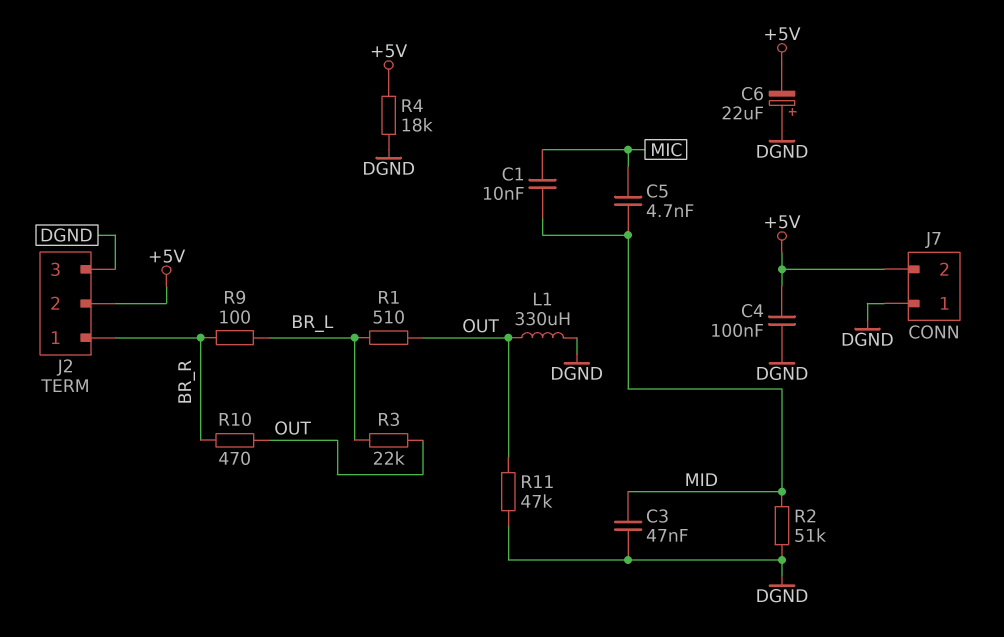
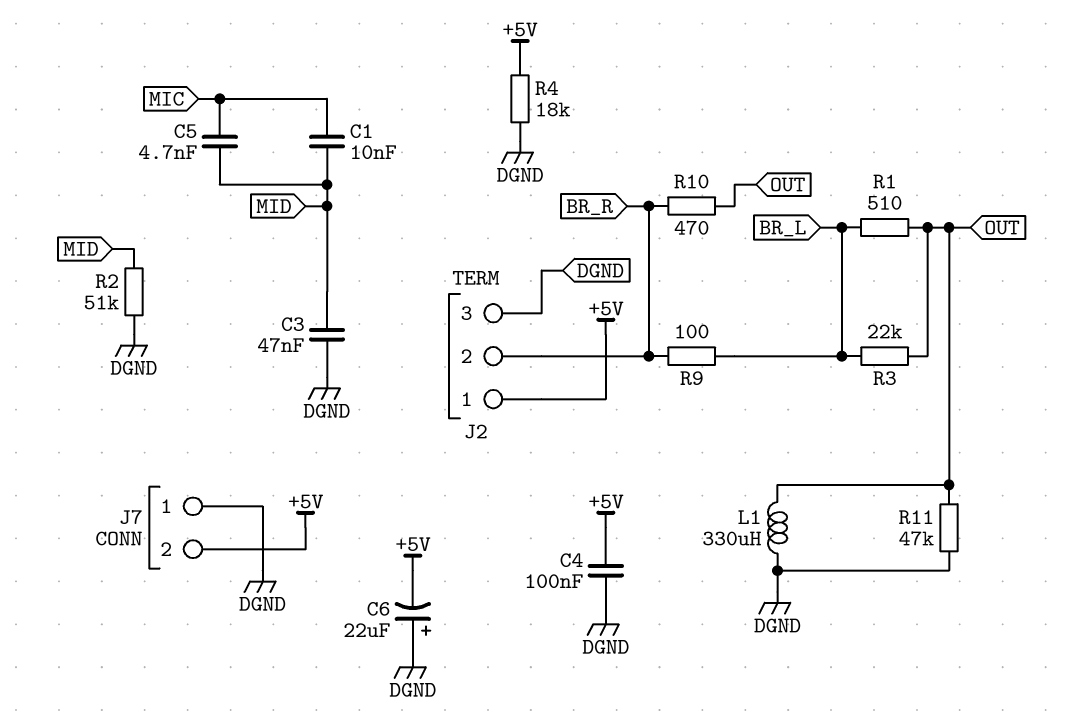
J2 pin 1: BR_R -> +5V
J2 pin 2: +5V -> BR_R

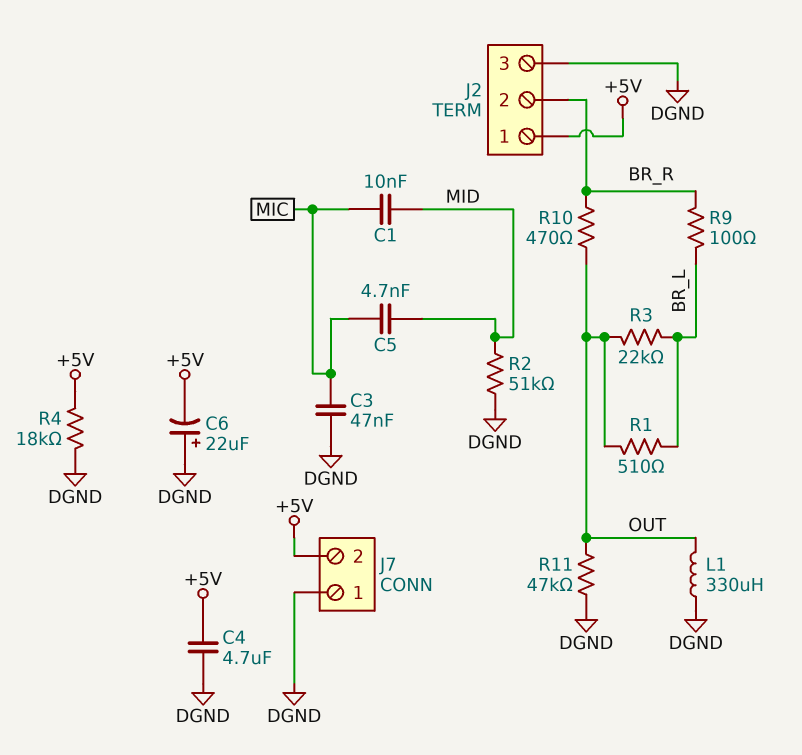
C3: 47nF (DGND, MID) -> 47nF (DGND, MIC)
C4: 100nF (+5V, DGND) -> 4.7uF (+5V, DGND)

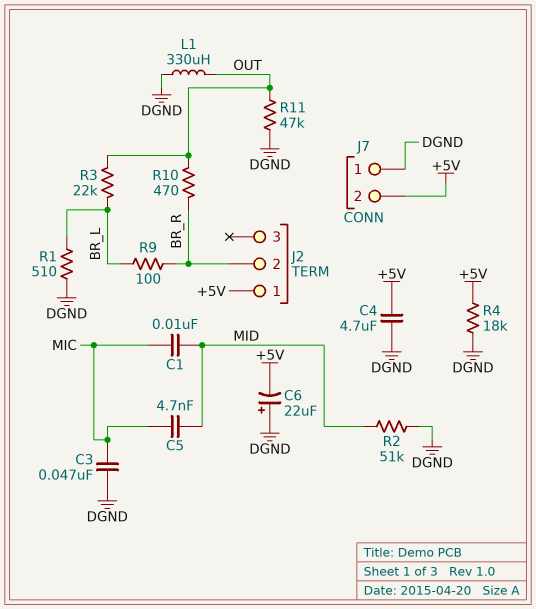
J2 pin 3: DGND -> none
R1: 510 (BR_L, OUT) -> 510 (BR_L, DGND)

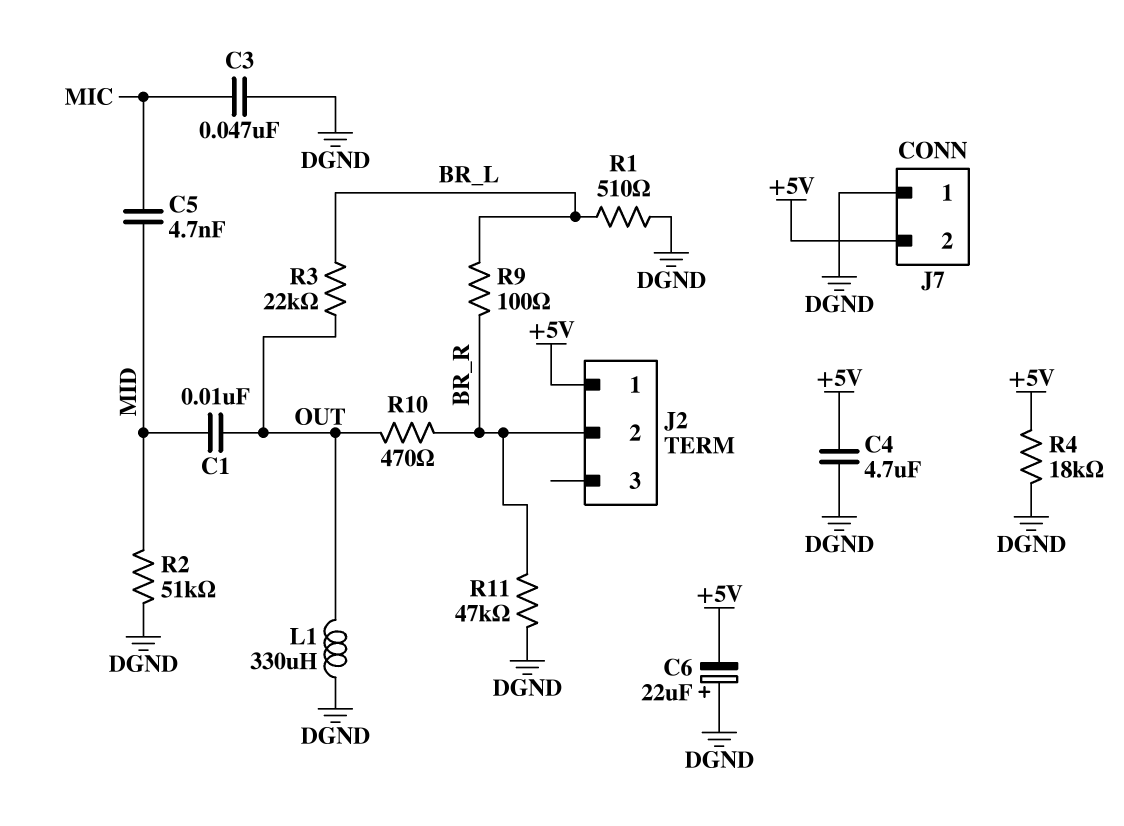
C1: 10nF (MIC, MID) -> 10nF (MID, OUT)
R11: 47k (DGND, OUT) -> 47k (BR_R, DGND)

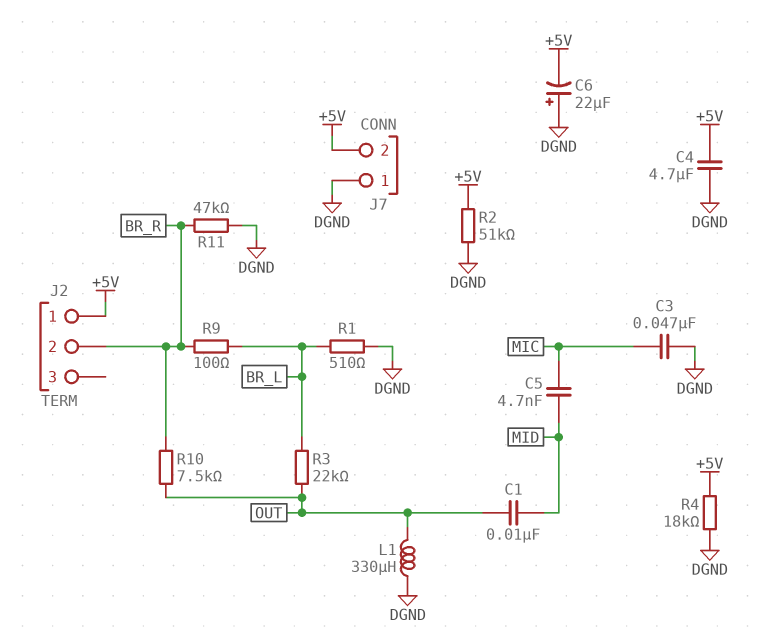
R2: 51k (DGND, MID) -> 51k (+5V, DGND)
R10: 470 (BR_R, OUT) -> 7.5k (BR_R, OUT)

